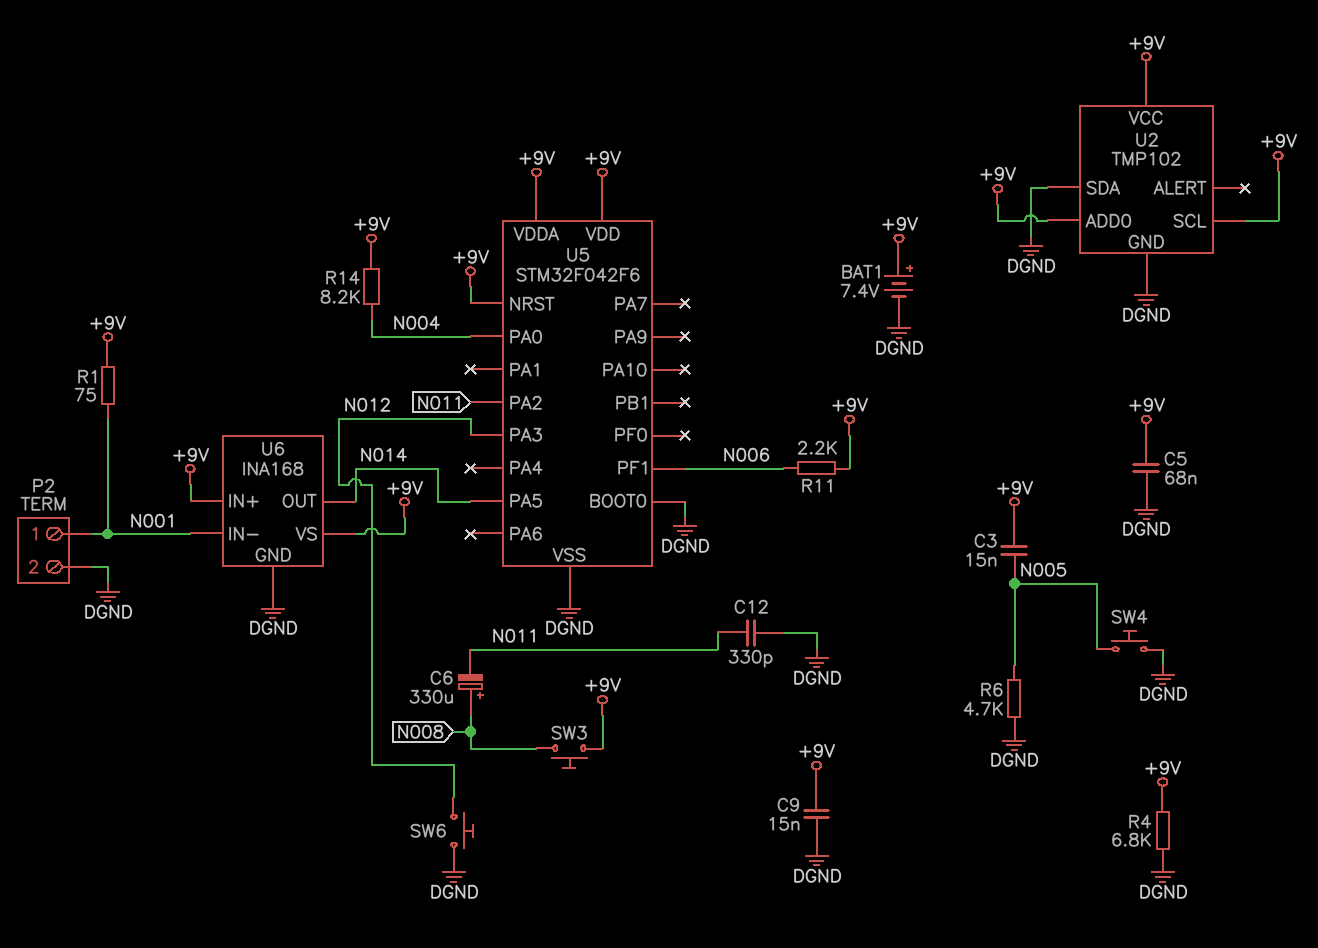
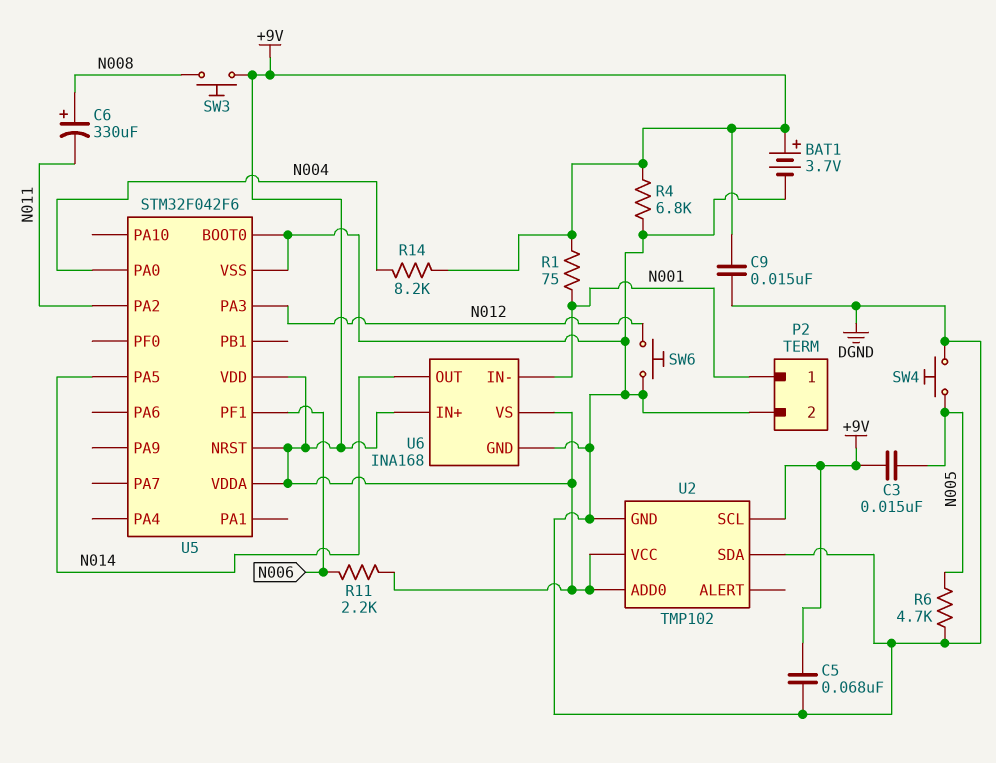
BAT1: 7.4V (plus +9V, minus DGND) -> 3.7V (plus +9V, minus DGND)
C12: 330pF (DGND, N011) -> none

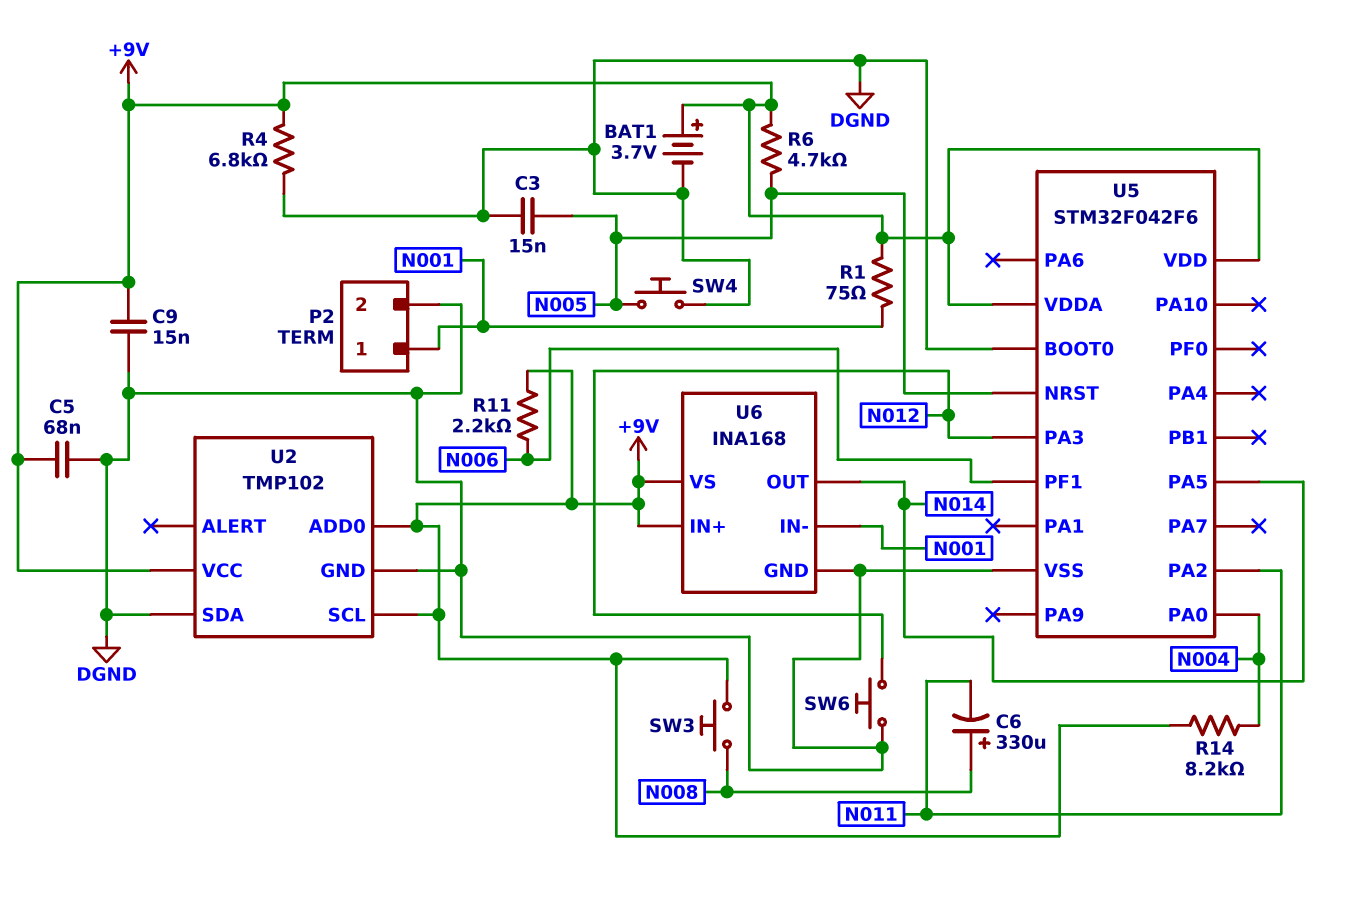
C3: 15nF (+9V, N005) -> 15nF (DGND, N005)
R6: 4.7k (DGND, N005) -> 4.7k (+9V, N005)
U5 pin NRST: +9V -> N005

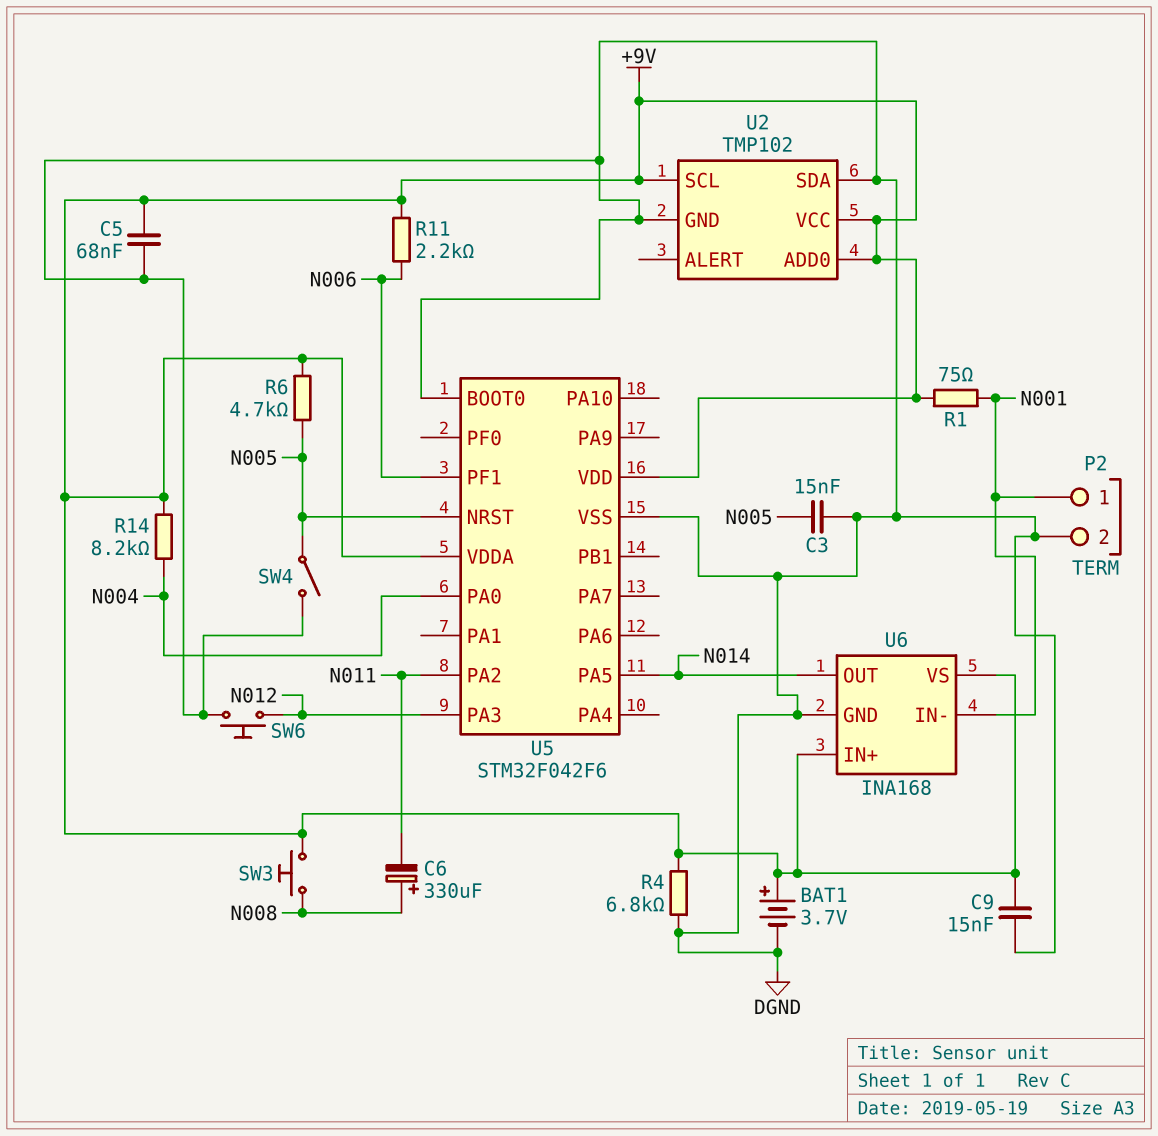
SW4: button (DGND, N005) -> switch (DGND, N005)

